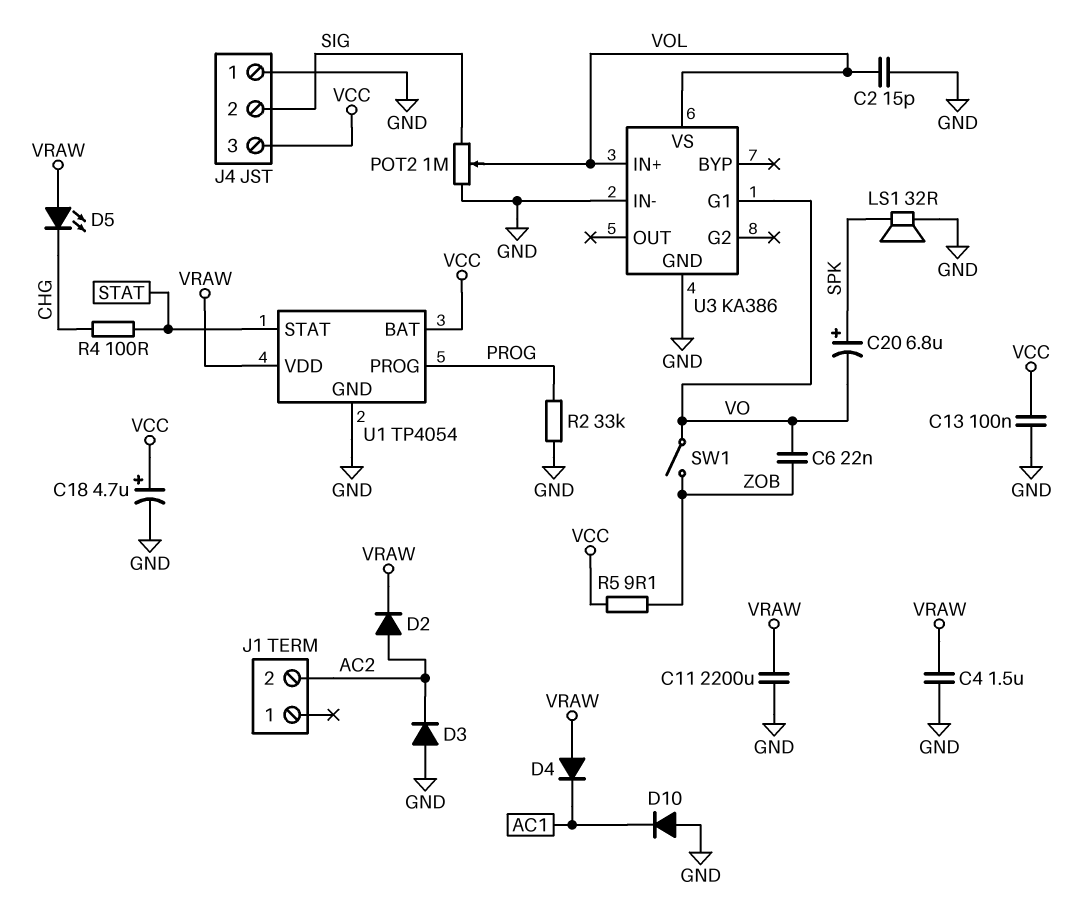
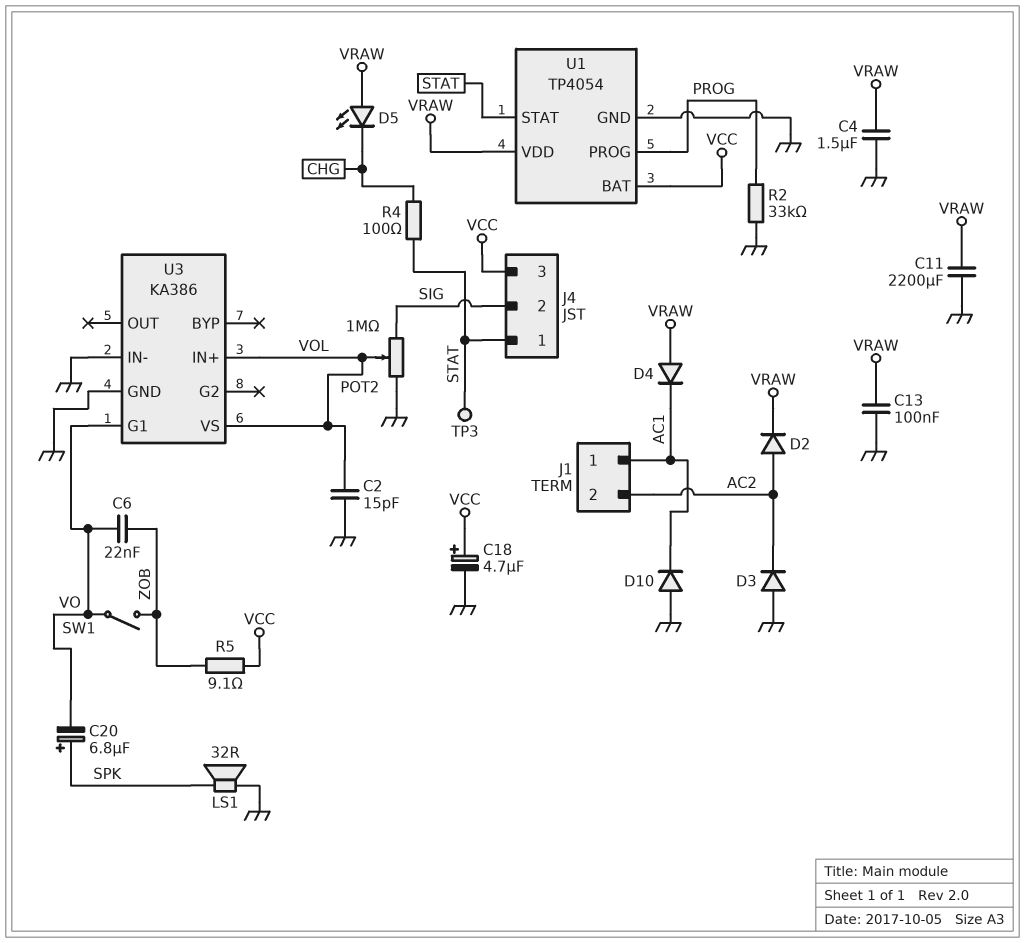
C13: 100nF (GND, VCC) -> 100nF (GND, VRAW)
J1 pin 1: none -> AC1
J4 pin 1: GND -> STAT
TP3: none -> test point (STAT)

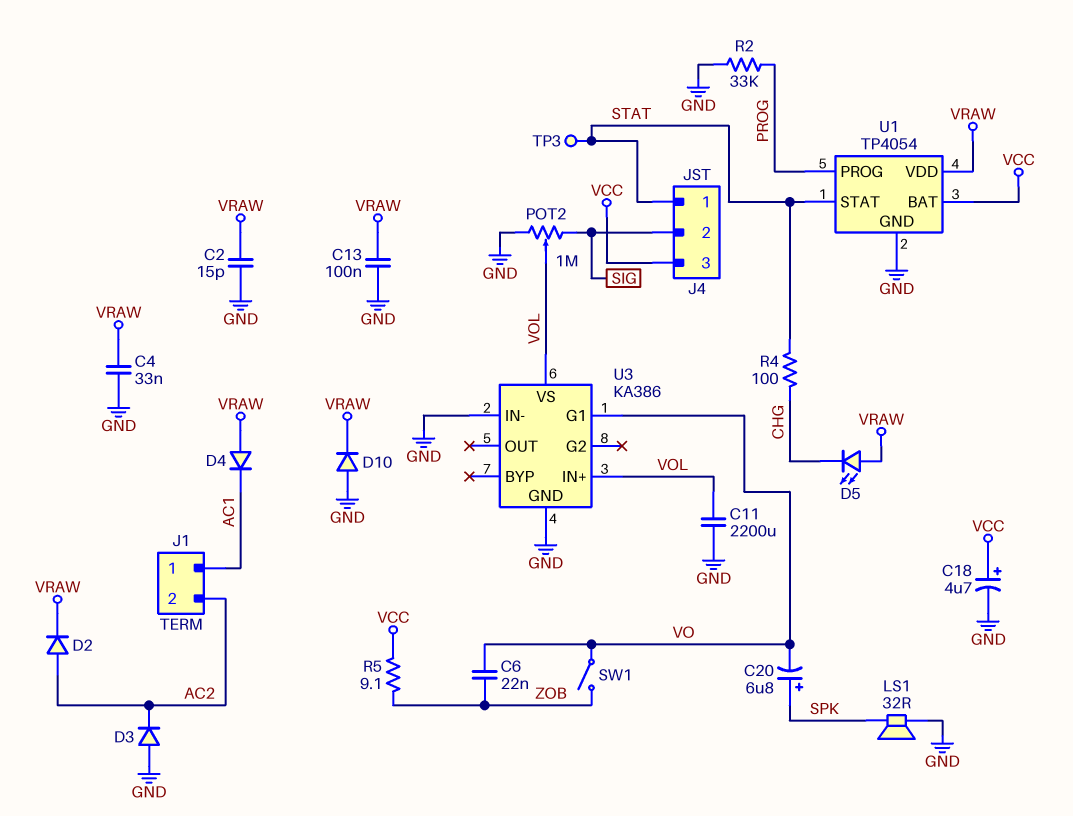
C2: 15pF (GND, VOL) -> 15pF (GND, VRAW)
C4: 1.5uF (GND, VRAW) -> 33nF (GND, VRAW)
C11: 2200uF (GND, VRAW) -> 2200uF (GND, VOL)
D10: diode (A GND, K AC1) -> diode (A GND, K VRAW)

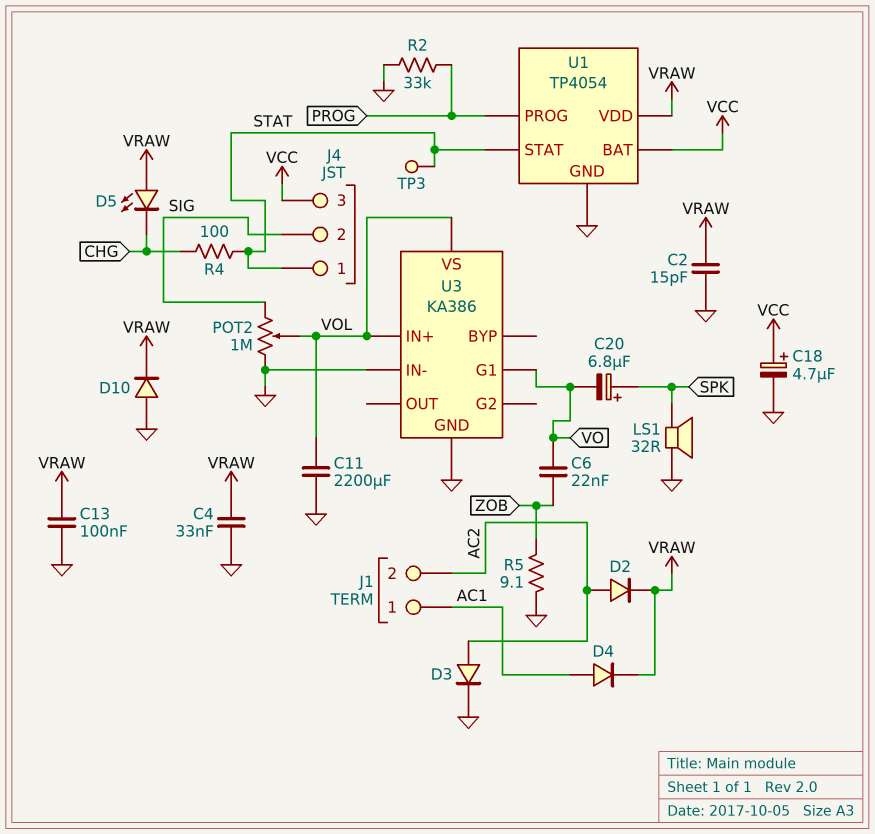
D3: diode (A GND, K AC2) -> diode (A AC2, K GND)
D4: diode (A VRAW, K AC1) -> diode (A AC1, K VRAW)
R5: 9.1 (VCC, ZOB) -> 9.1 (GND, ZOB)
SW1: switch (VO, ZOB) -> none

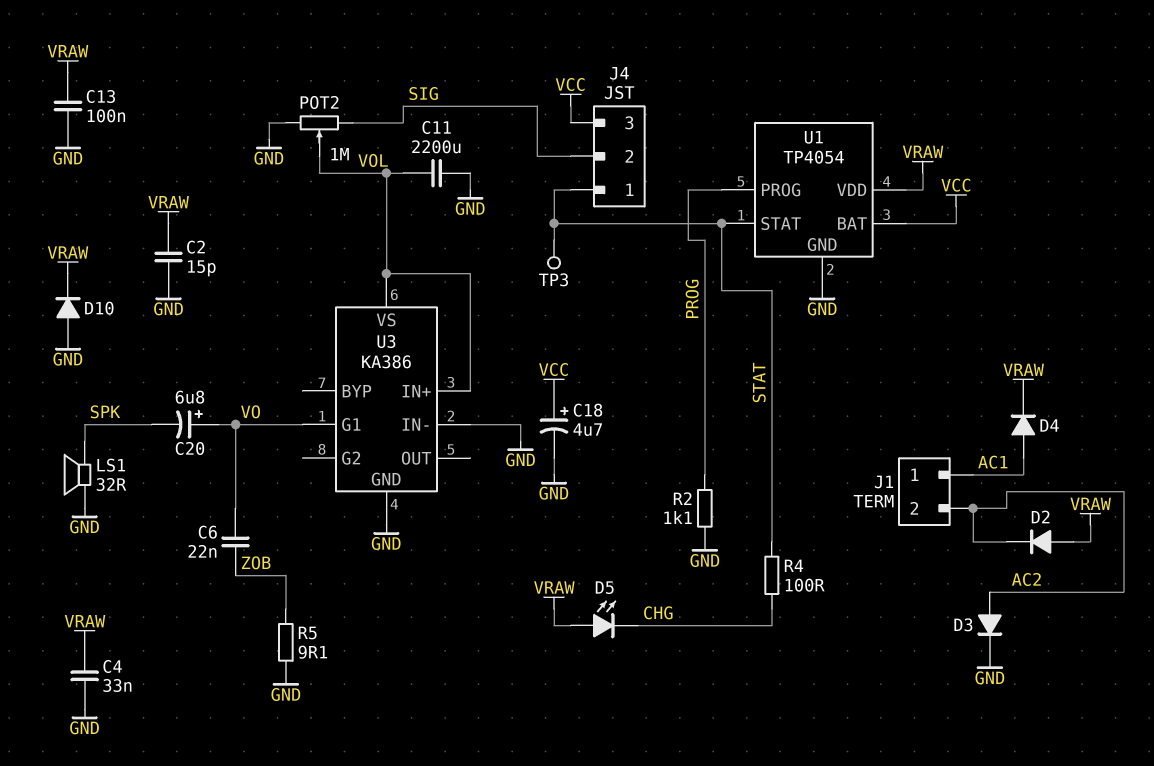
C20: 6.8uF (plus SPK, minus VO) -> 6.8uF (plus VO, minus SPK)
D2: diode (A AC2, K VRAW) -> diode (A VRAW, K AC2)
R2: 33k (GND, PROG) -> 1.1k (GND, PROG)

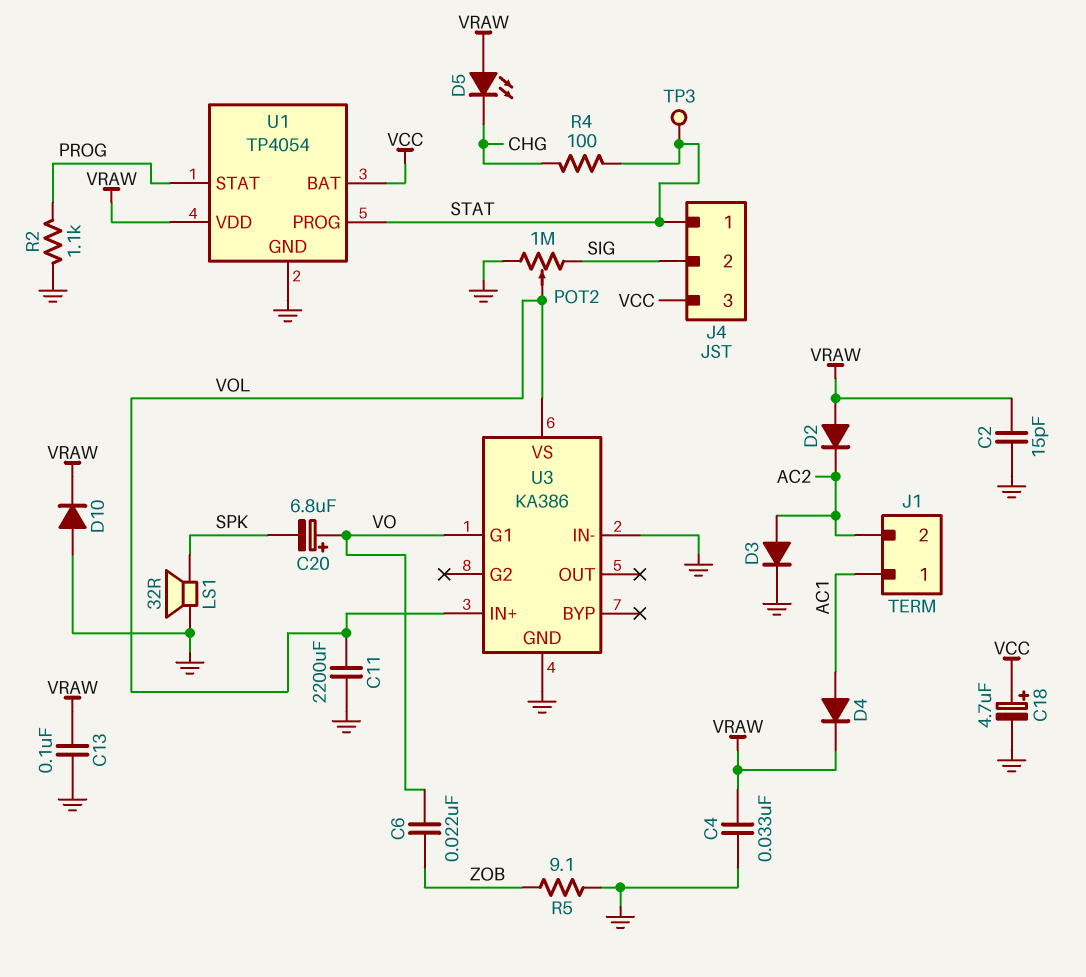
U1 pin PROG: PROG -> STAT
U1 pin STAT: STAT -> PROG

